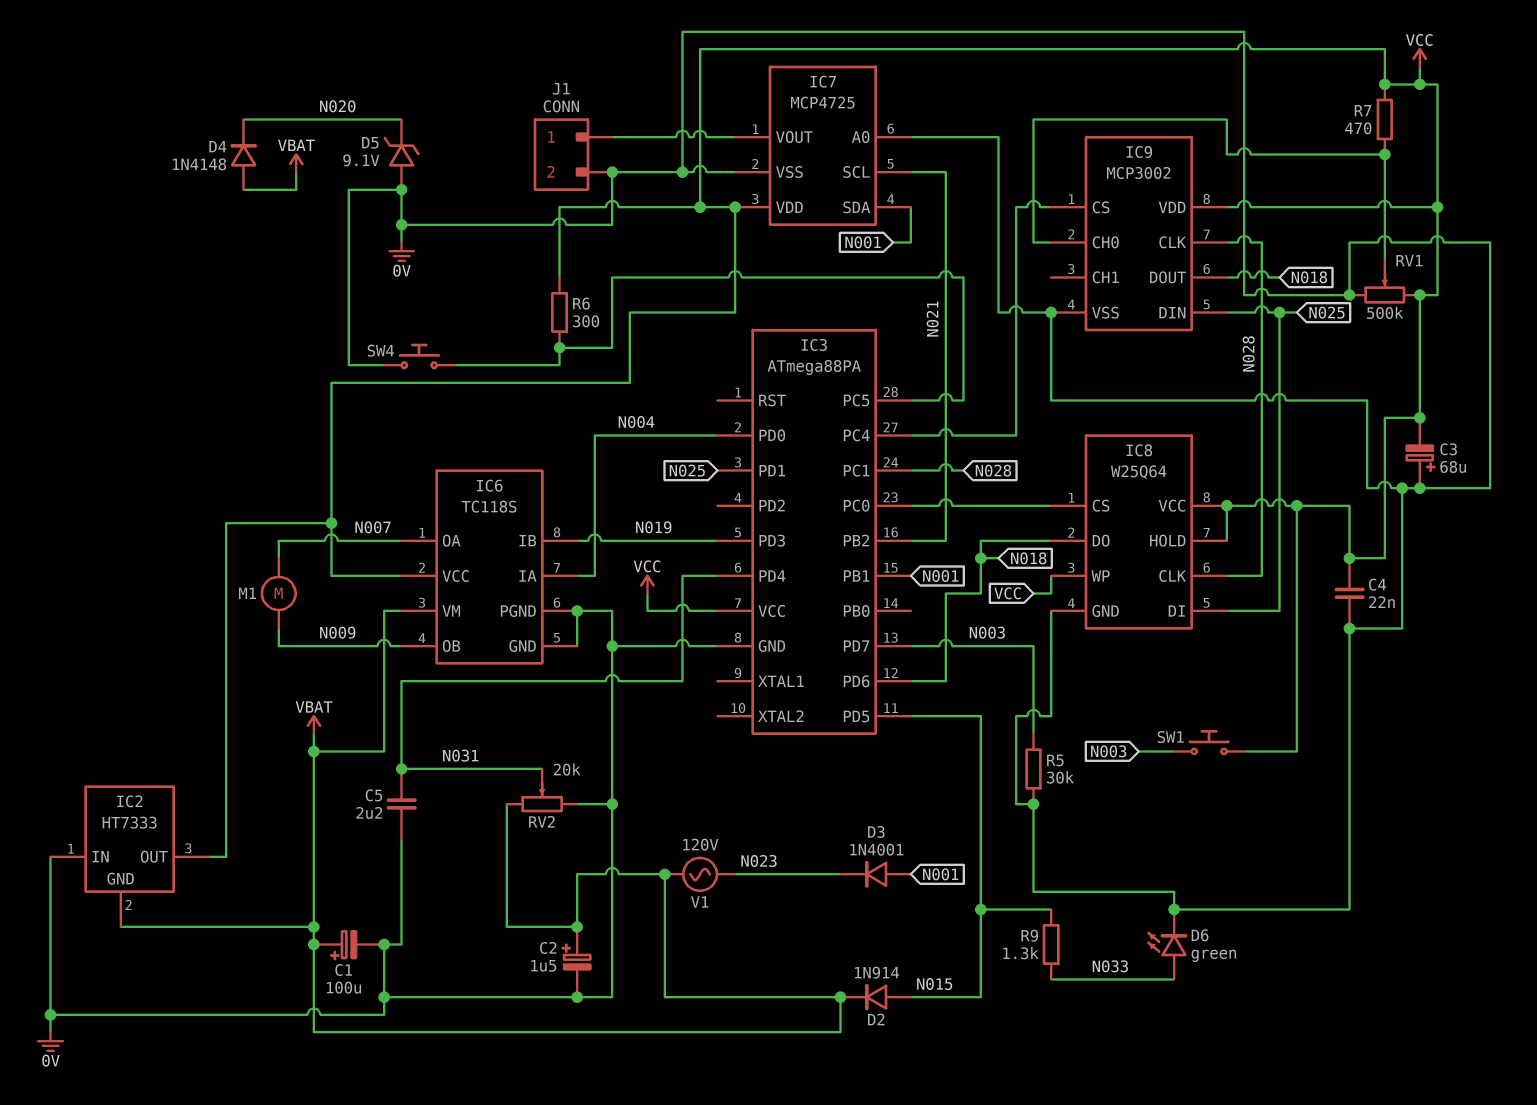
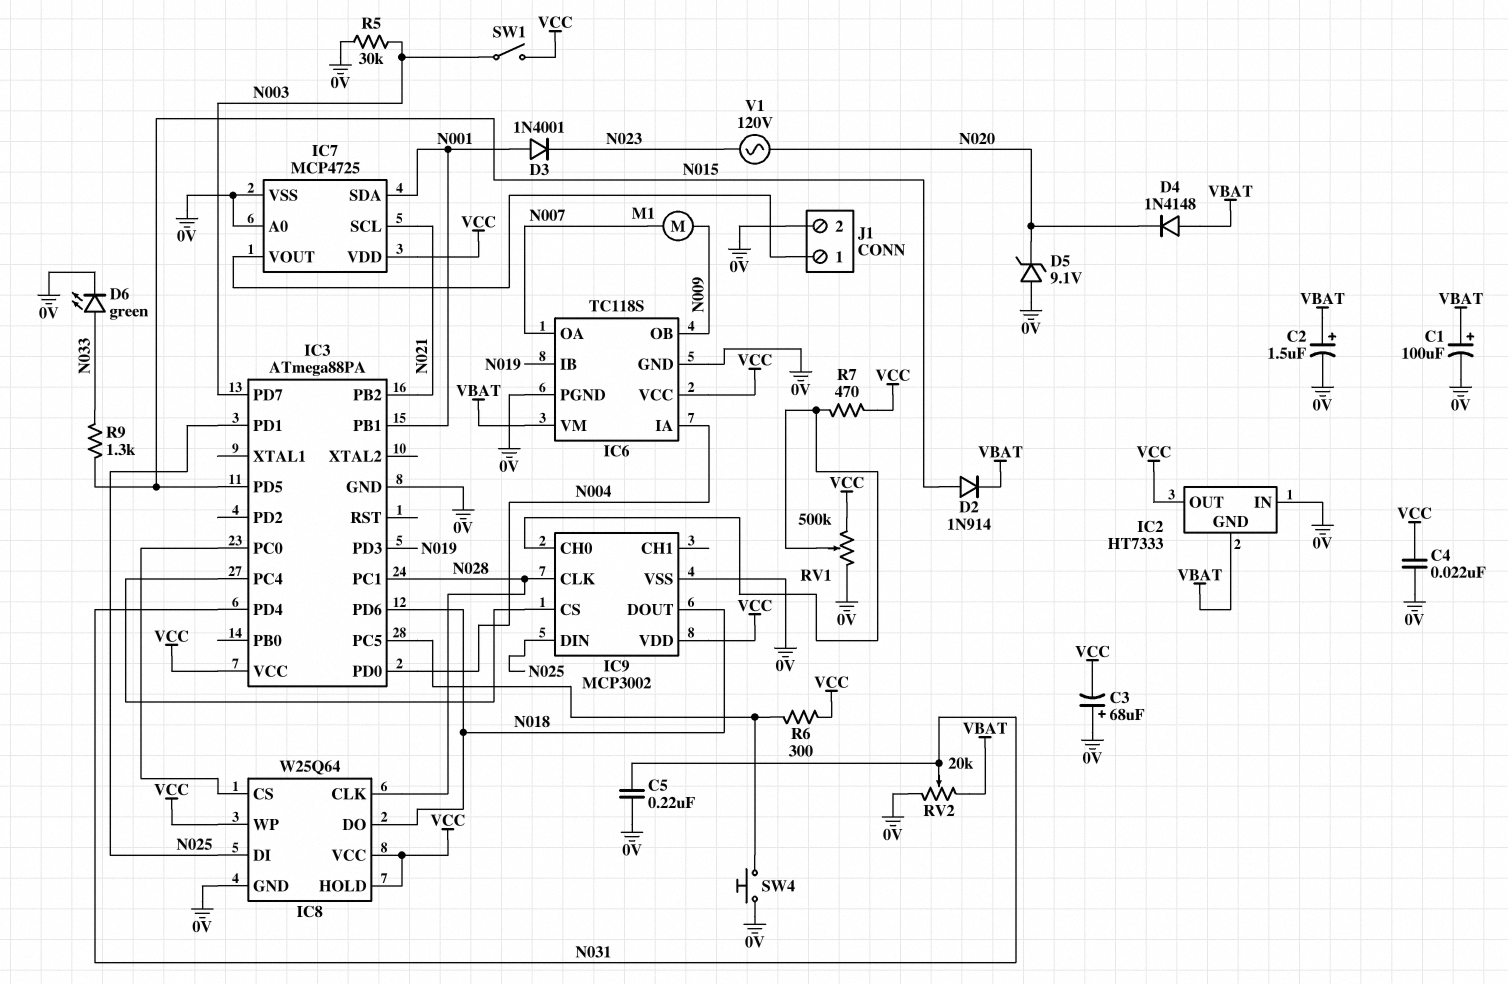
C5: 2.2uF (0V, N031) -> 220nF (0V, N031)
SW1: button (N003, VCC) -> switch (N003, VCC)
V1: AC 120V (N023, VBAT) -> AC 120V (N020, N023)

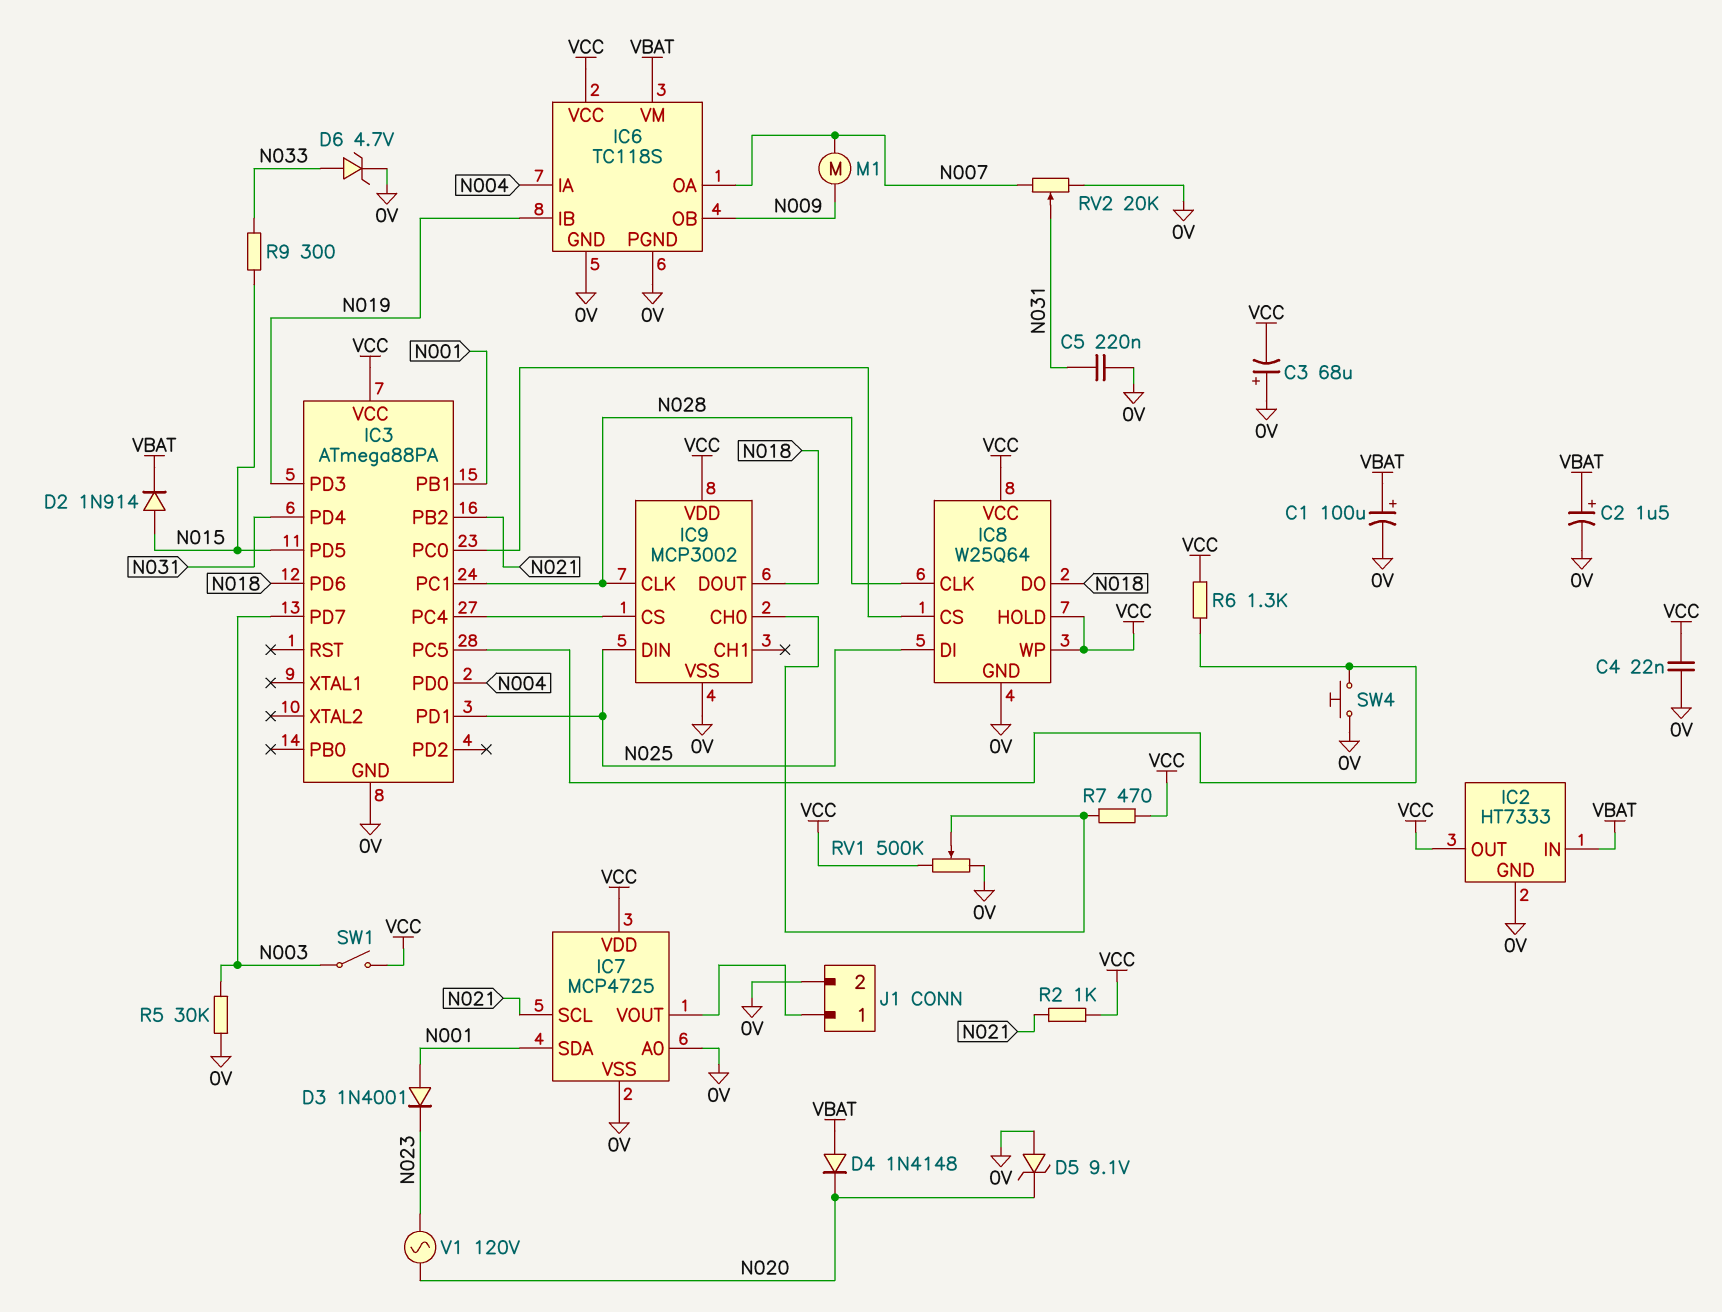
D6: LED green (A N033, K 0V) -> zener 4.7V (A N033, K 0V)
IC2 pin GND: VBAT -> 0V
IC2 pin IN: 0V -> VBAT
R2: none -> 1k (N021, VCC)
R6: 300 (IC3/PC5, VCC) -> 1.3k (IC3/PC5, VCC)
R9: 1.3k (N015, N033) -> 300 (N015, N033)
RV2: 20k (0V, VBAT, wiper N031) -> 20k (0V, N007, wiper N031)

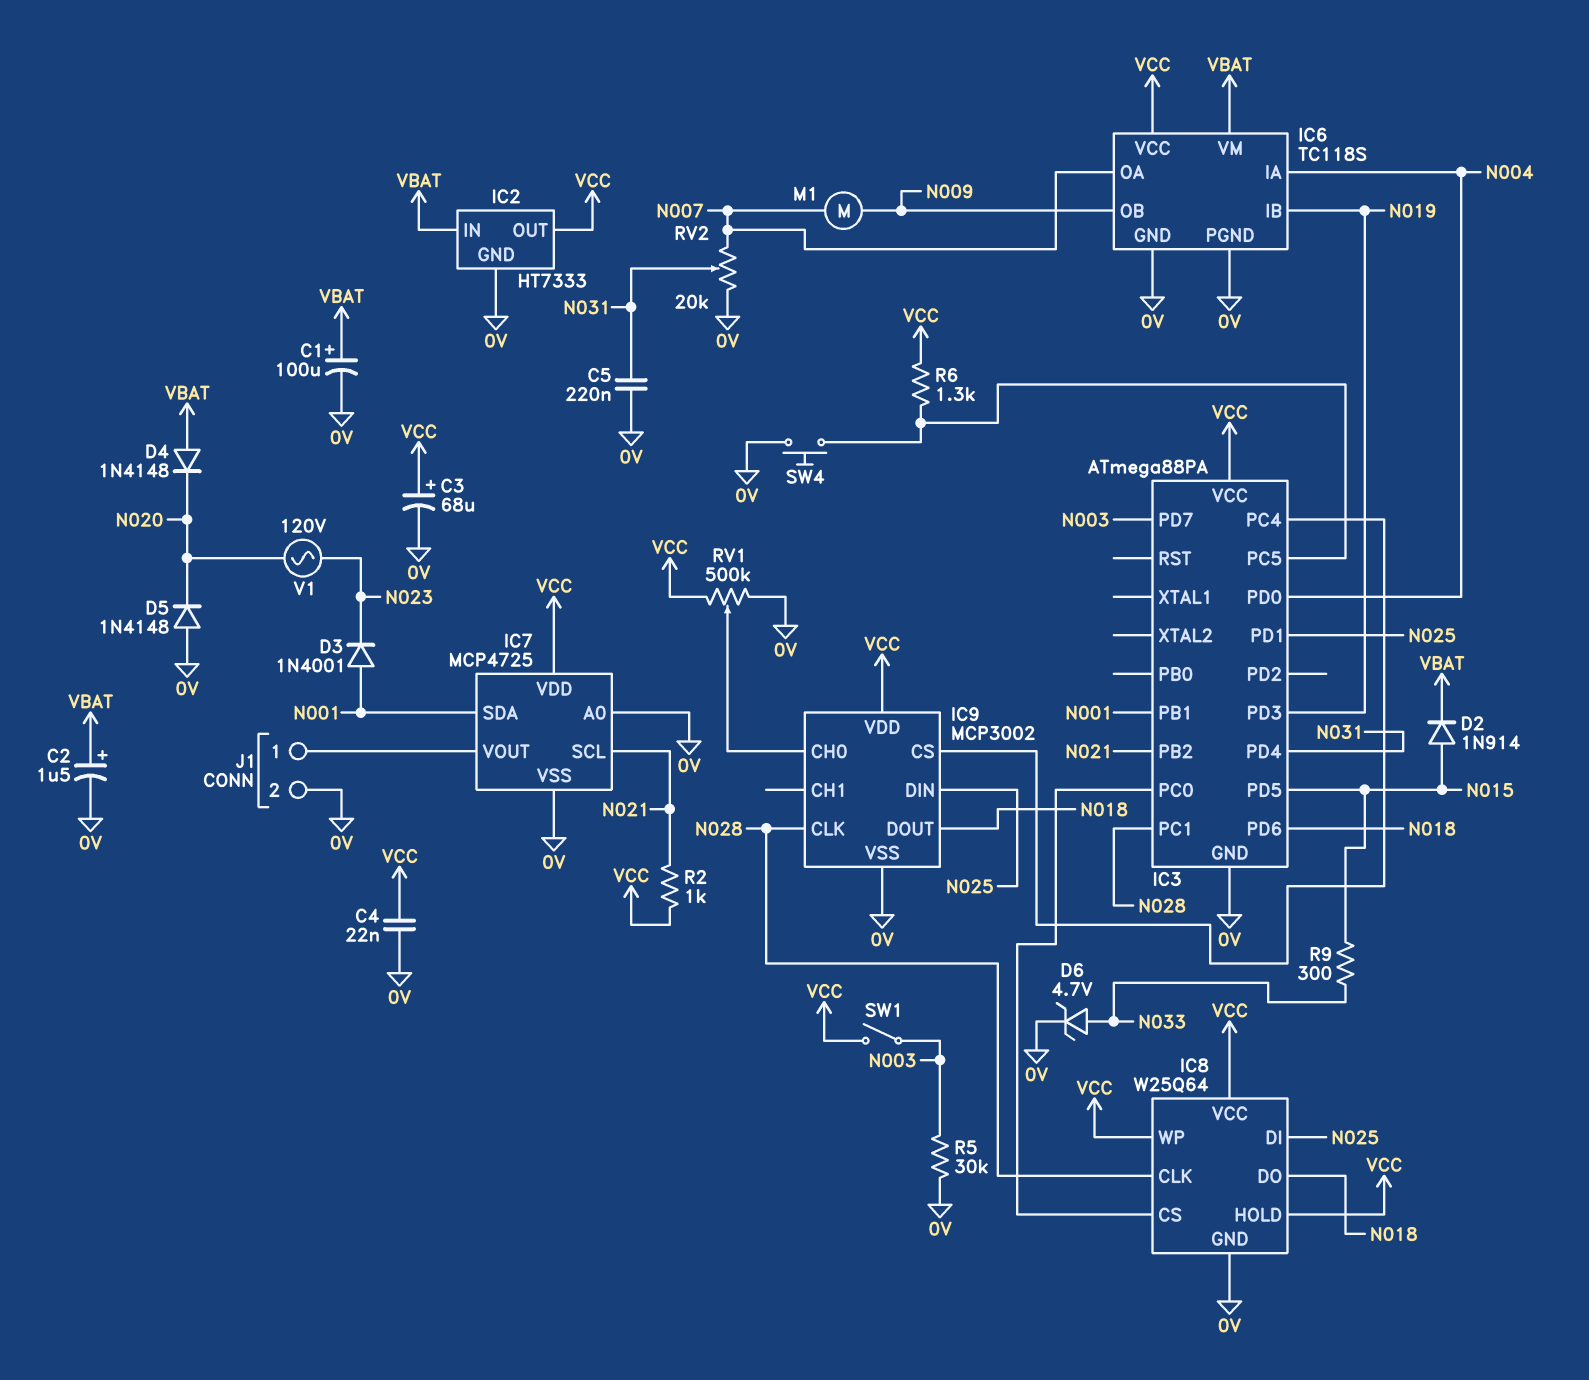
C3: 68uF (plus 0V, minus VCC) -> 68uF (plus VCC, minus 0V)
D5: zener 9.1V (A 0V, K N020) -> diode 1N4148 (A 0V, K N020)
R7: 470 (IC9/CH0, VCC) -> none

